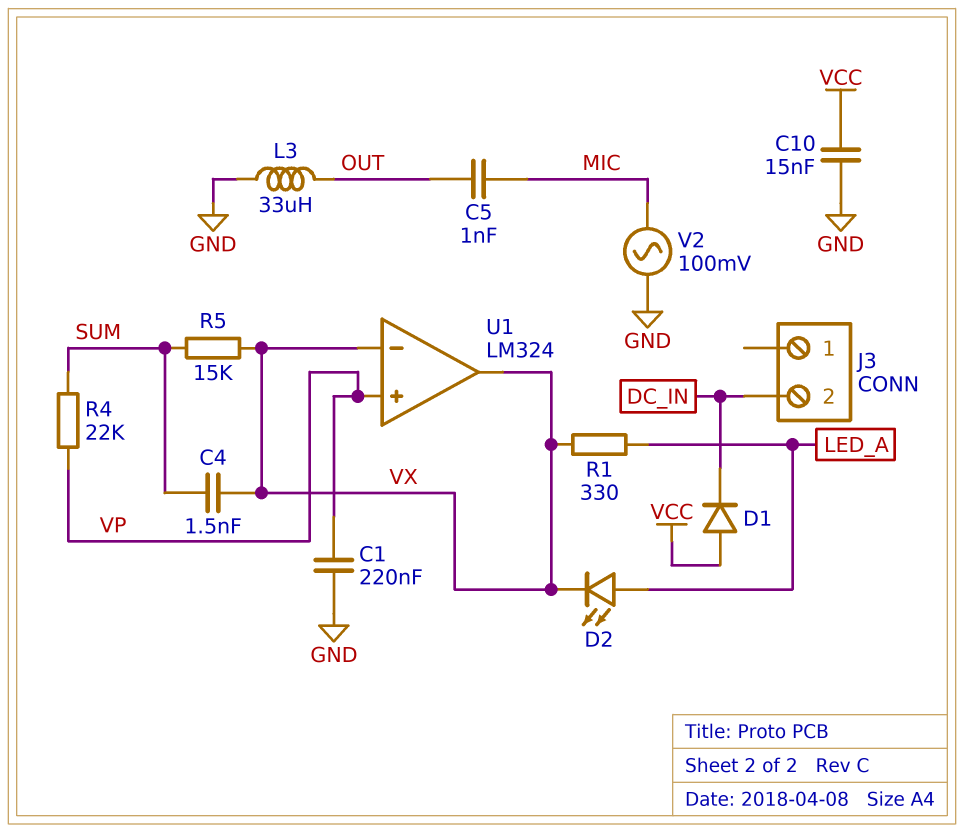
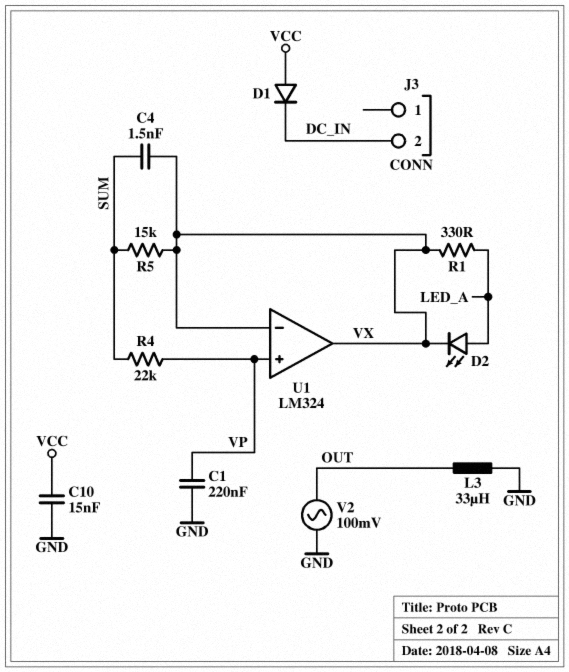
C5: 1nF (MIC, OUT) -> none
V2: AC 100mV (GND, MIC) -> AC 100mV (GND, OUT)

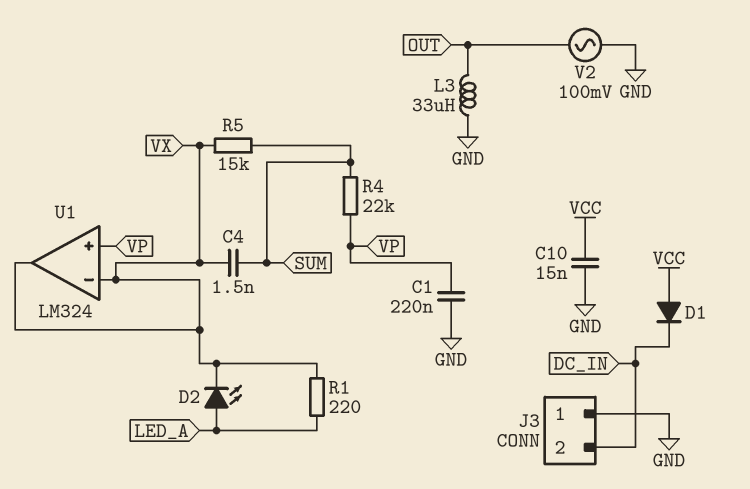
J3 pin 1: none -> GND
R1: 330 (LED_A, VX) -> 220 (LED_A, VX)

